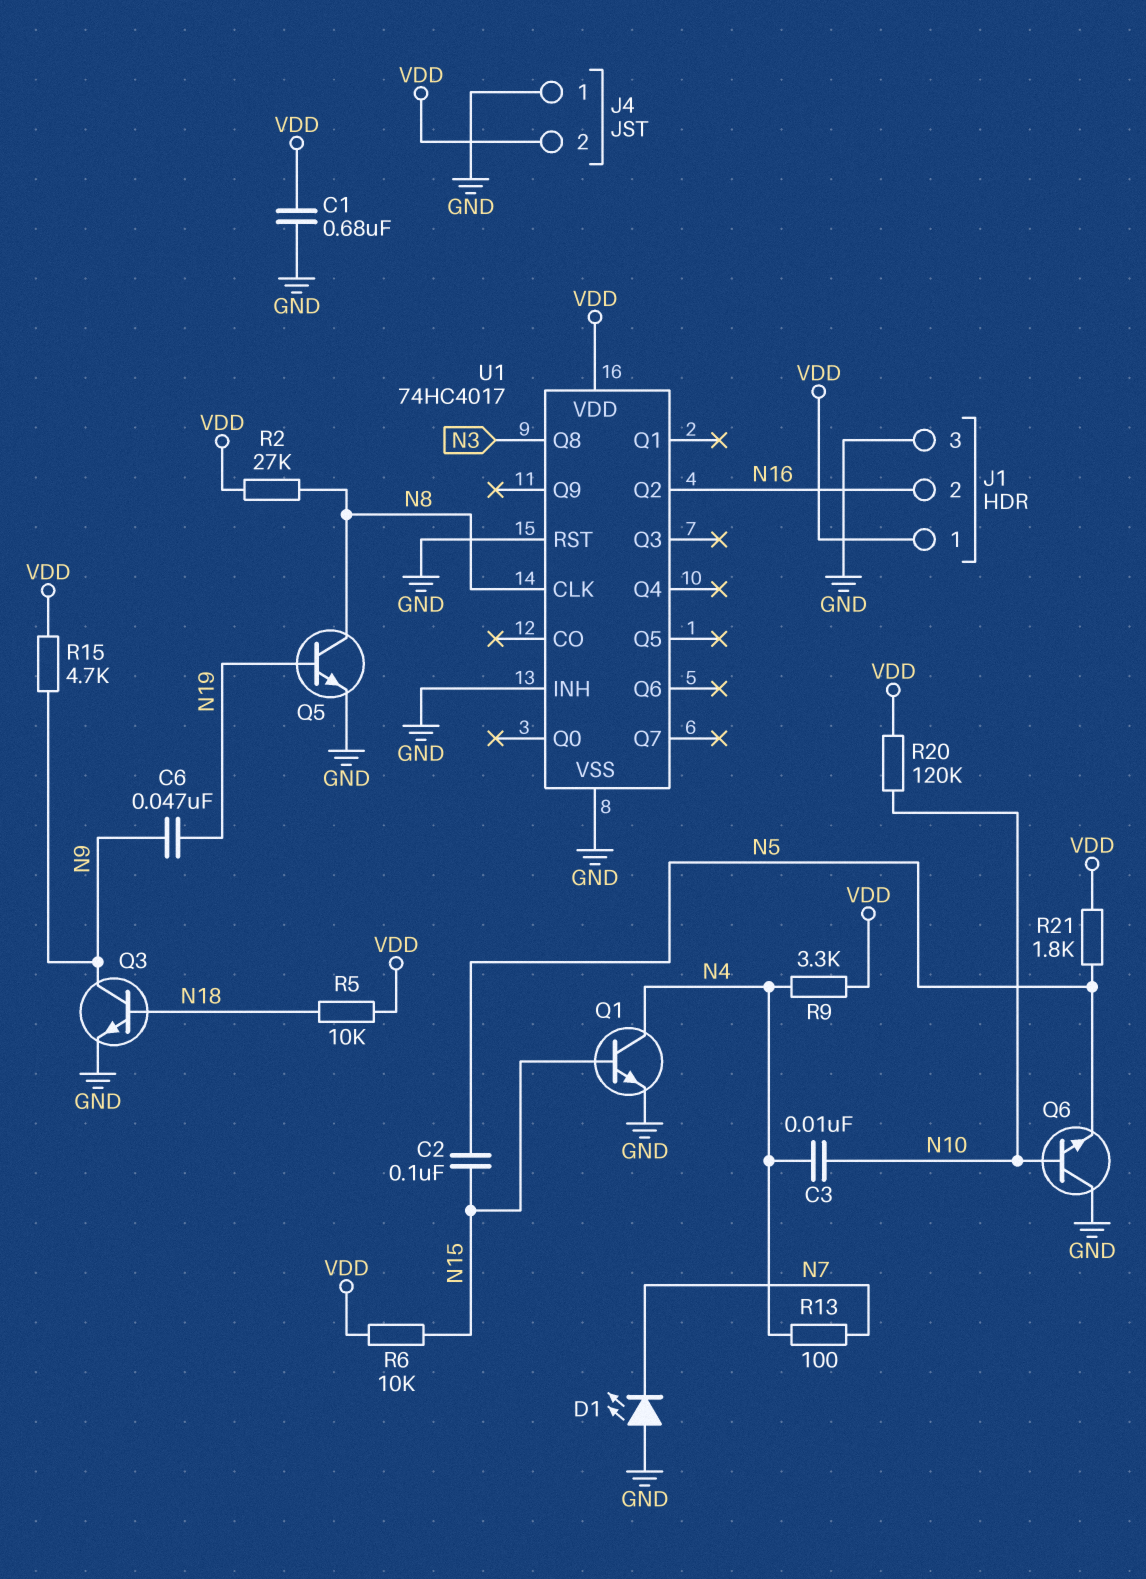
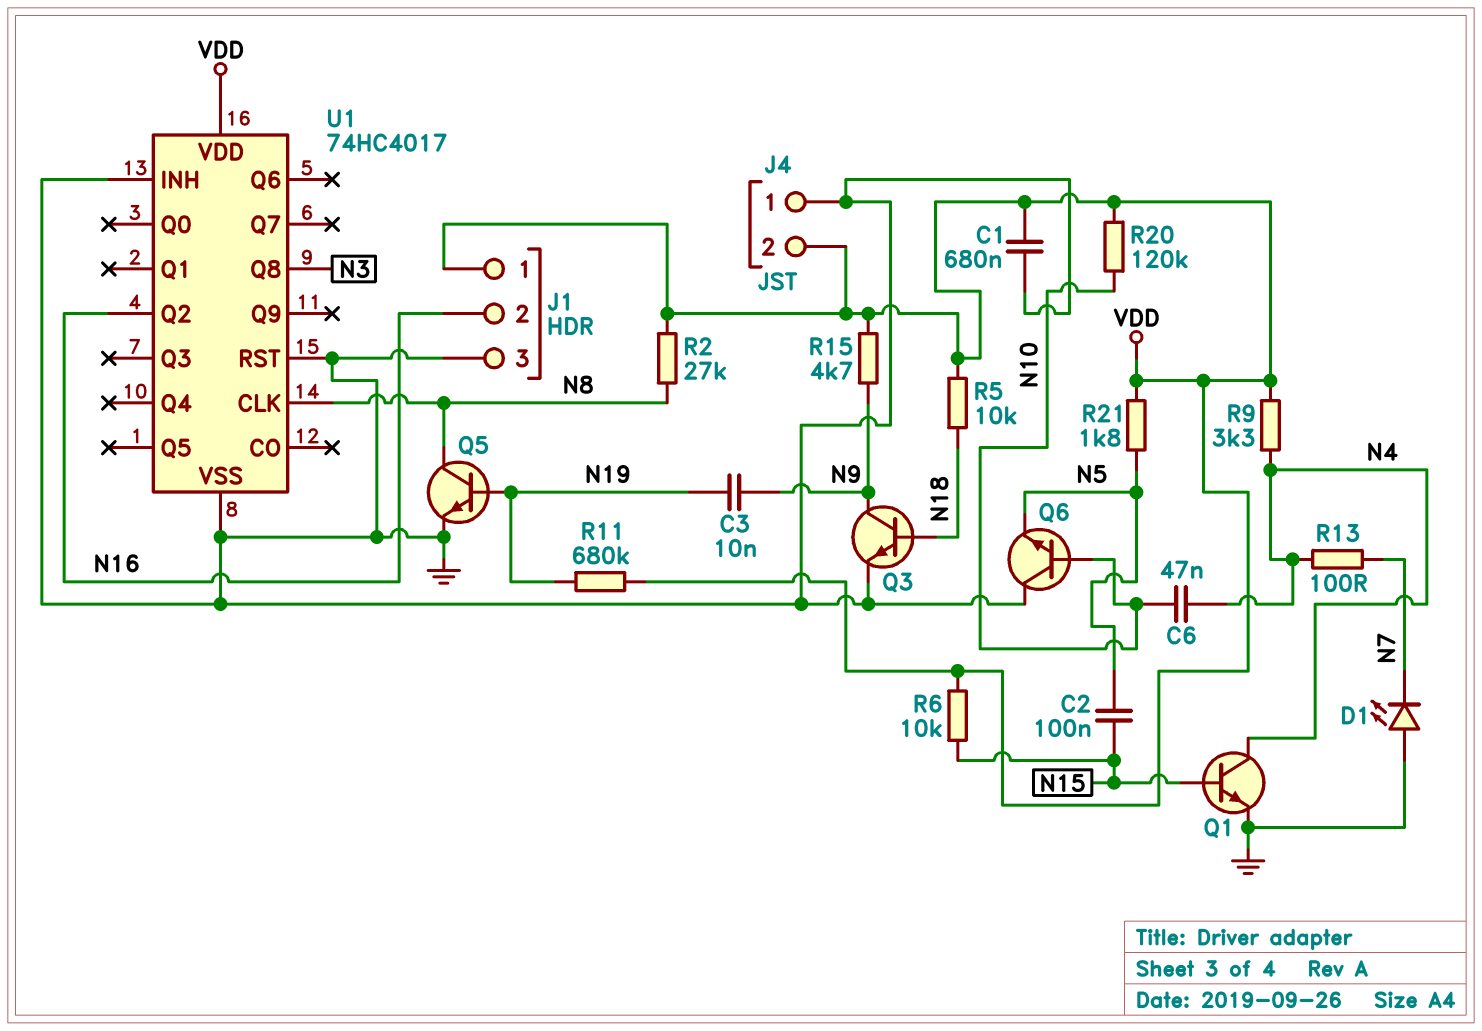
C3: 10nF (N4, N10) -> 10nF (N9, N19)
C6: 47nF (N9, N19) -> 47nF (N4, N10)
R11: none -> 680k (N19, VDD)

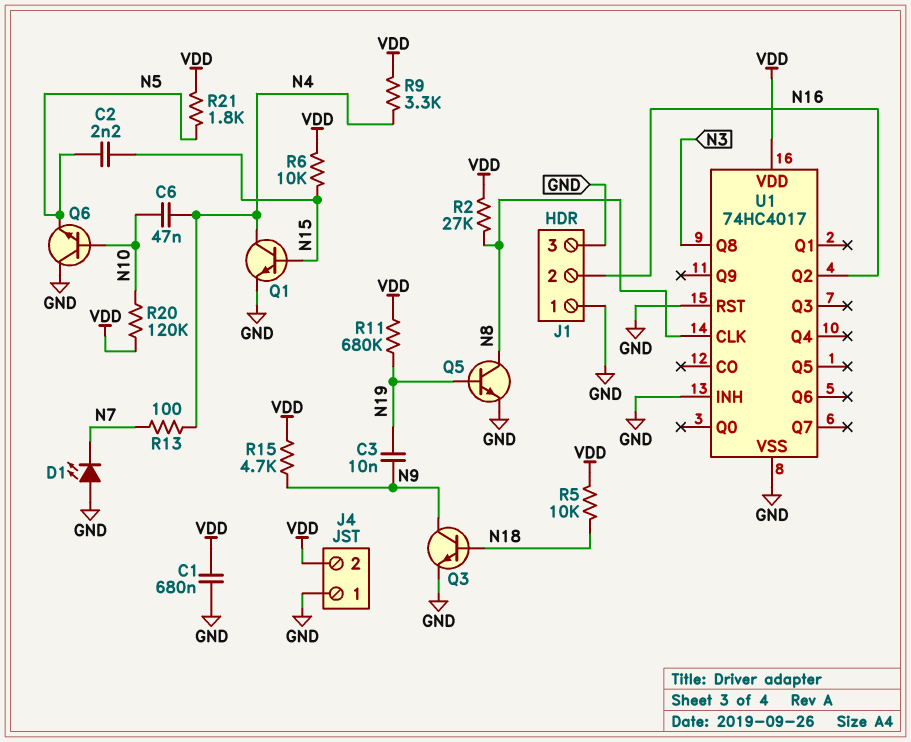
C2: 100nF (N5, N15) -> 2.2nF (N5, N15)
J1 pin 1: VDD -> GND

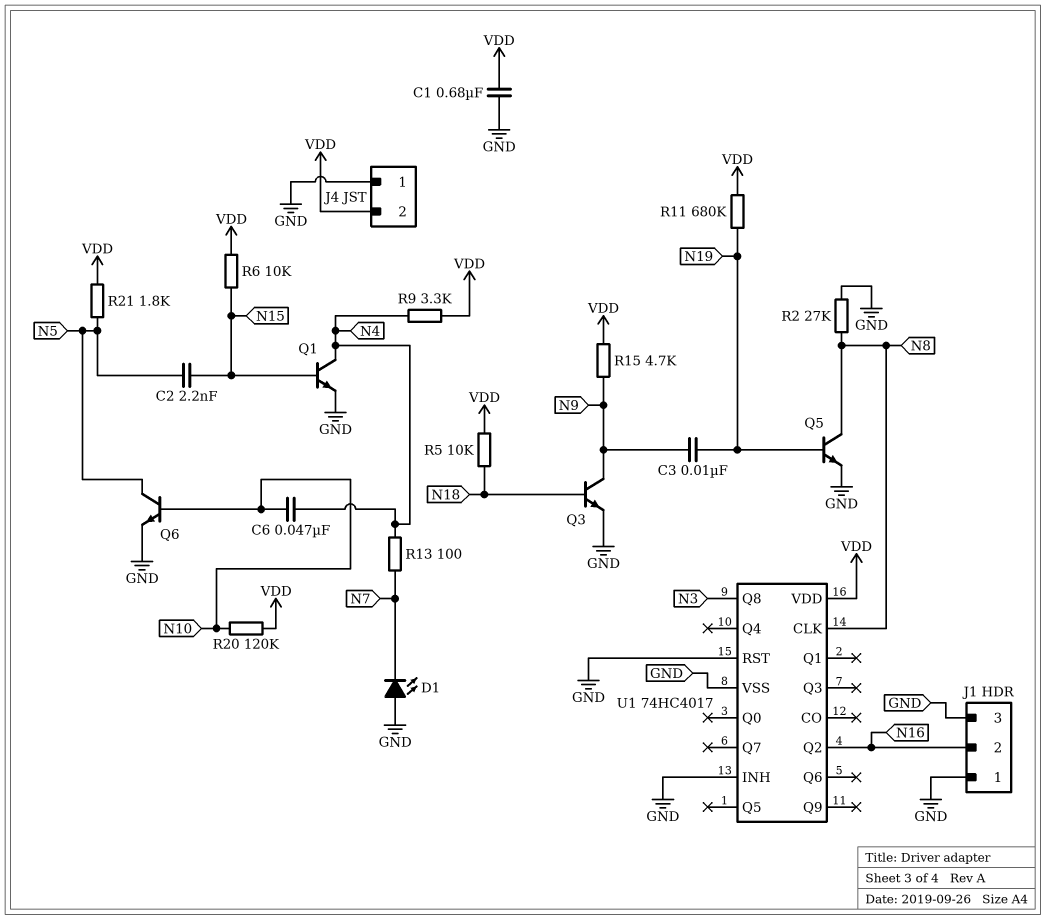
Q6: NPN (B N10, C GND, E N5) -> NPN (B N10, C N5, E GND)
R2: 27k (N8, VDD) -> 27k (GND, N8)

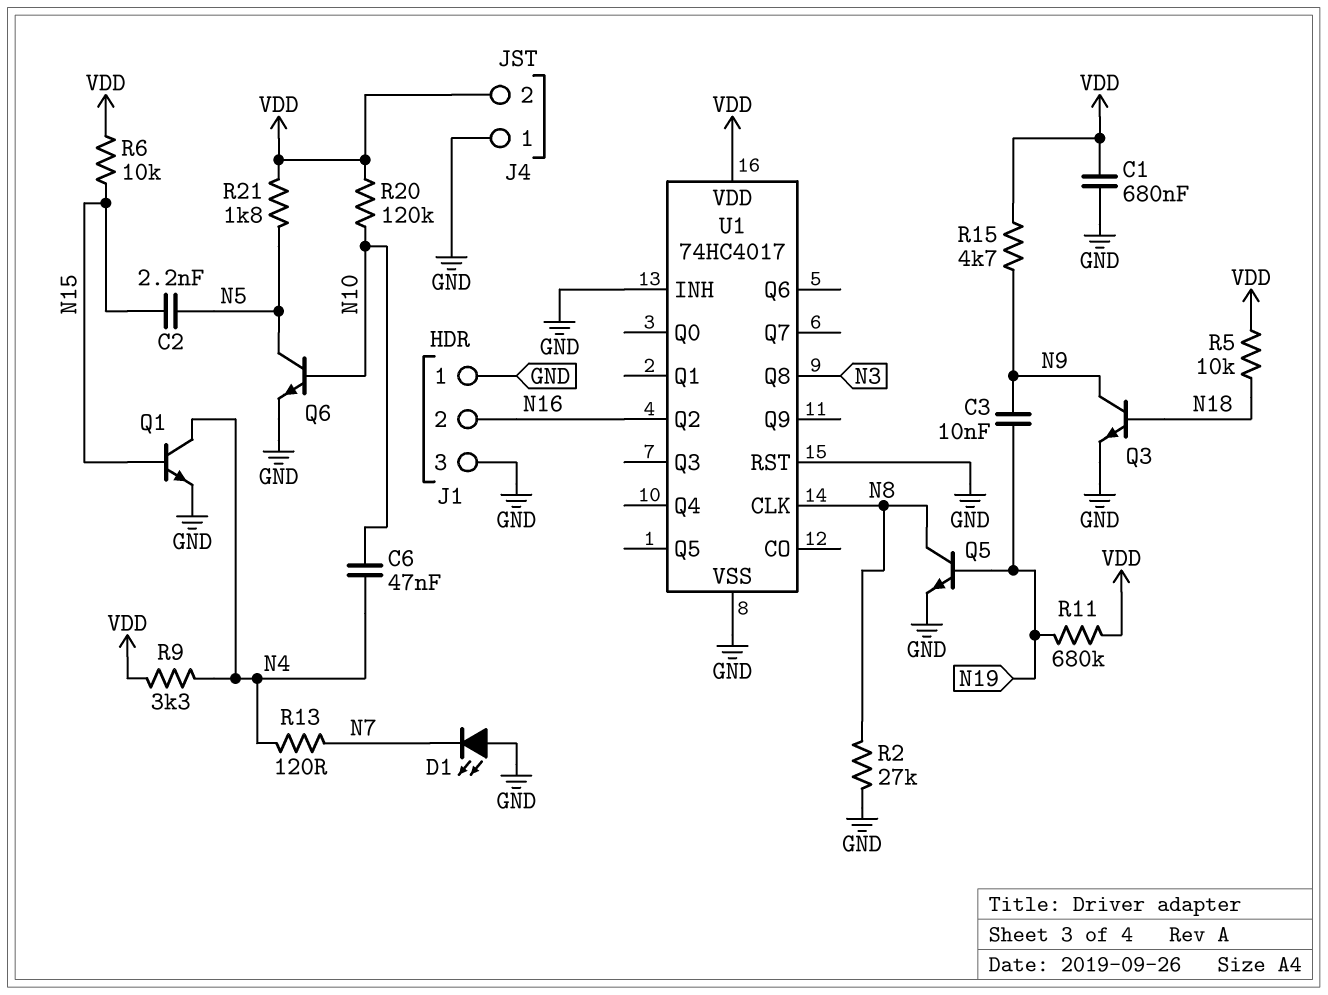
R13: 100 (N4, N7) -> 120 (N4, N7)

